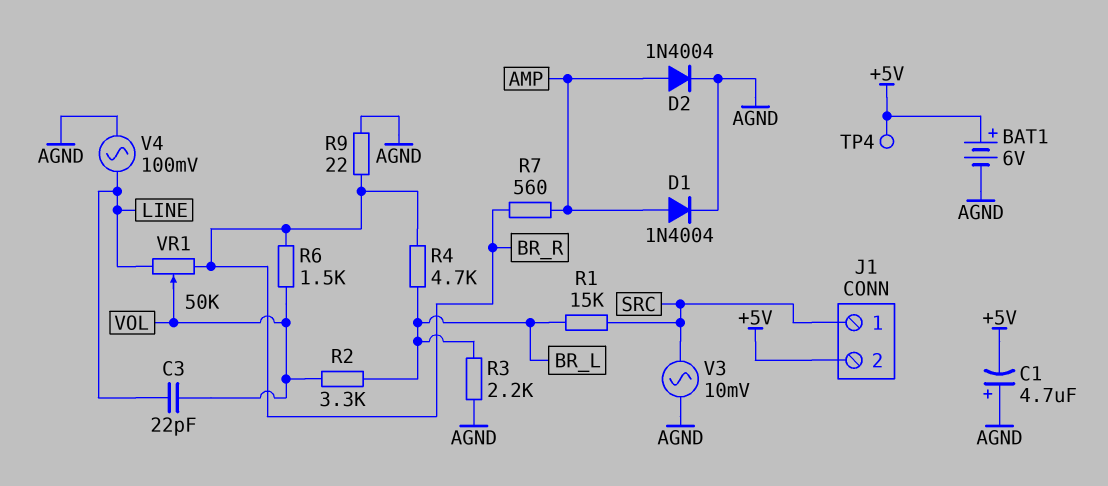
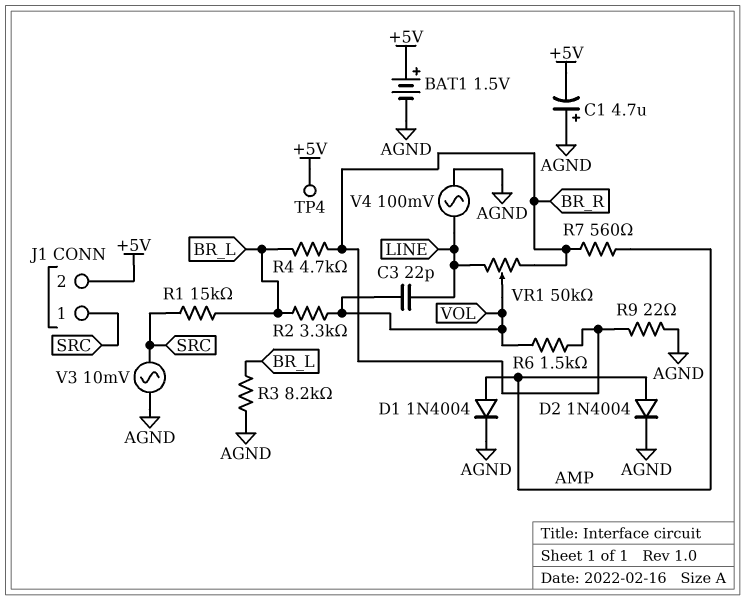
BAT1: 6V (plus +5V, minus AGND) -> 1.5V (plus +5V, minus AGND)
R3: 2.2k (AGND, BR_L) -> 8.2k (AGND, BR_L)

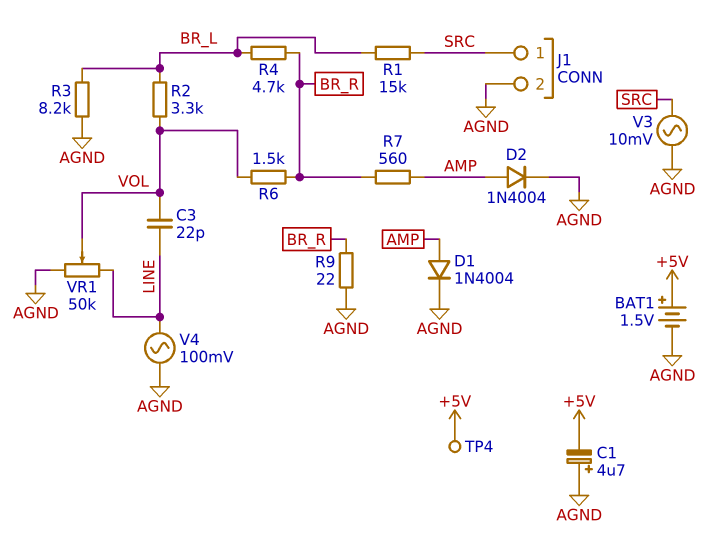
J1 pin 2: +5V -> AGND
VR1: 50k (BR_R, LINE, wiper VOL) -> 50k (AGND, LINE, wiper VOL)

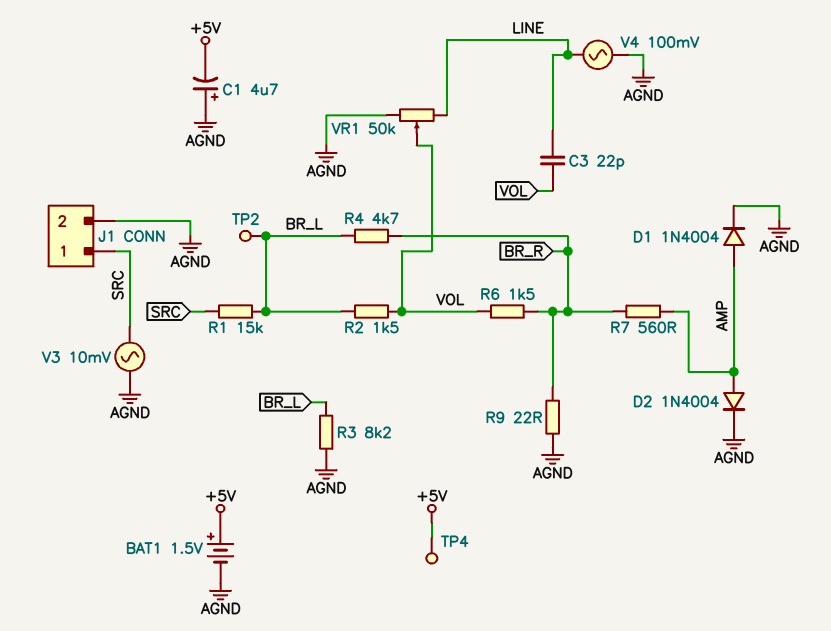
R2: 3.3k (BR_L, VOL) -> 1.5k (BR_L, VOL)
TP2: none -> test point (BR_L)

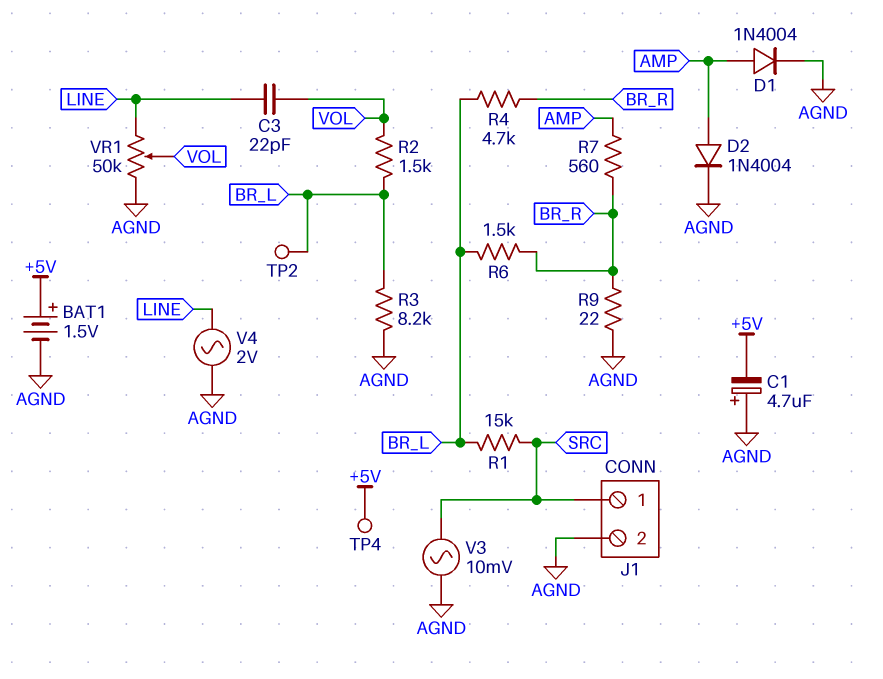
R6: 1.5k (BR_R, VOL) -> 1.5k (BR_L, BR_R)
V4: AC 100mV (AGND, LINE) -> AC 2V (AGND, LINE)

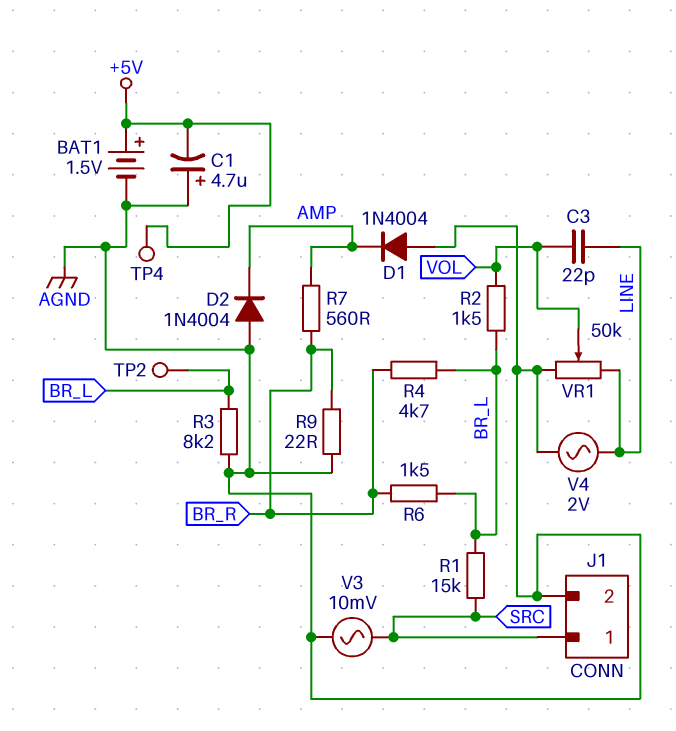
D1: diode 1N4004 (A AMP, K AGND) -> diode 1N4004 (A AGND, K AMP)
D2: diode 1N4004 (A AMP, K AGND) -> diode 1N4004 (A AGND, K AMP)

